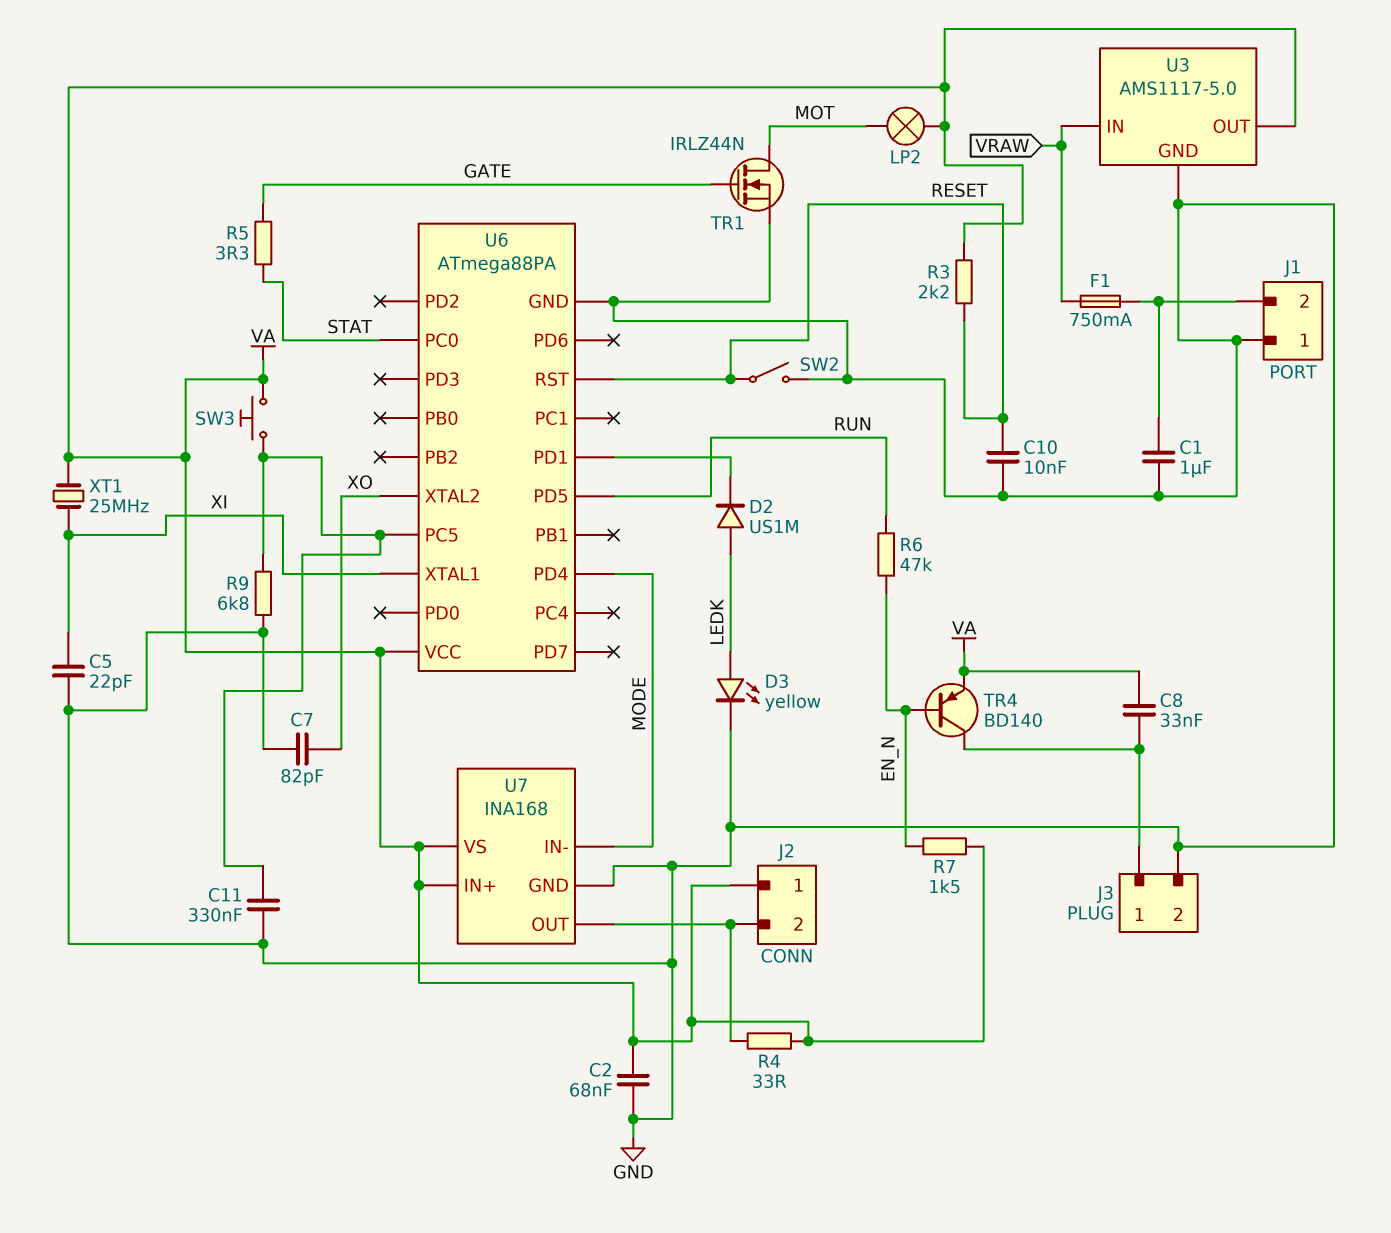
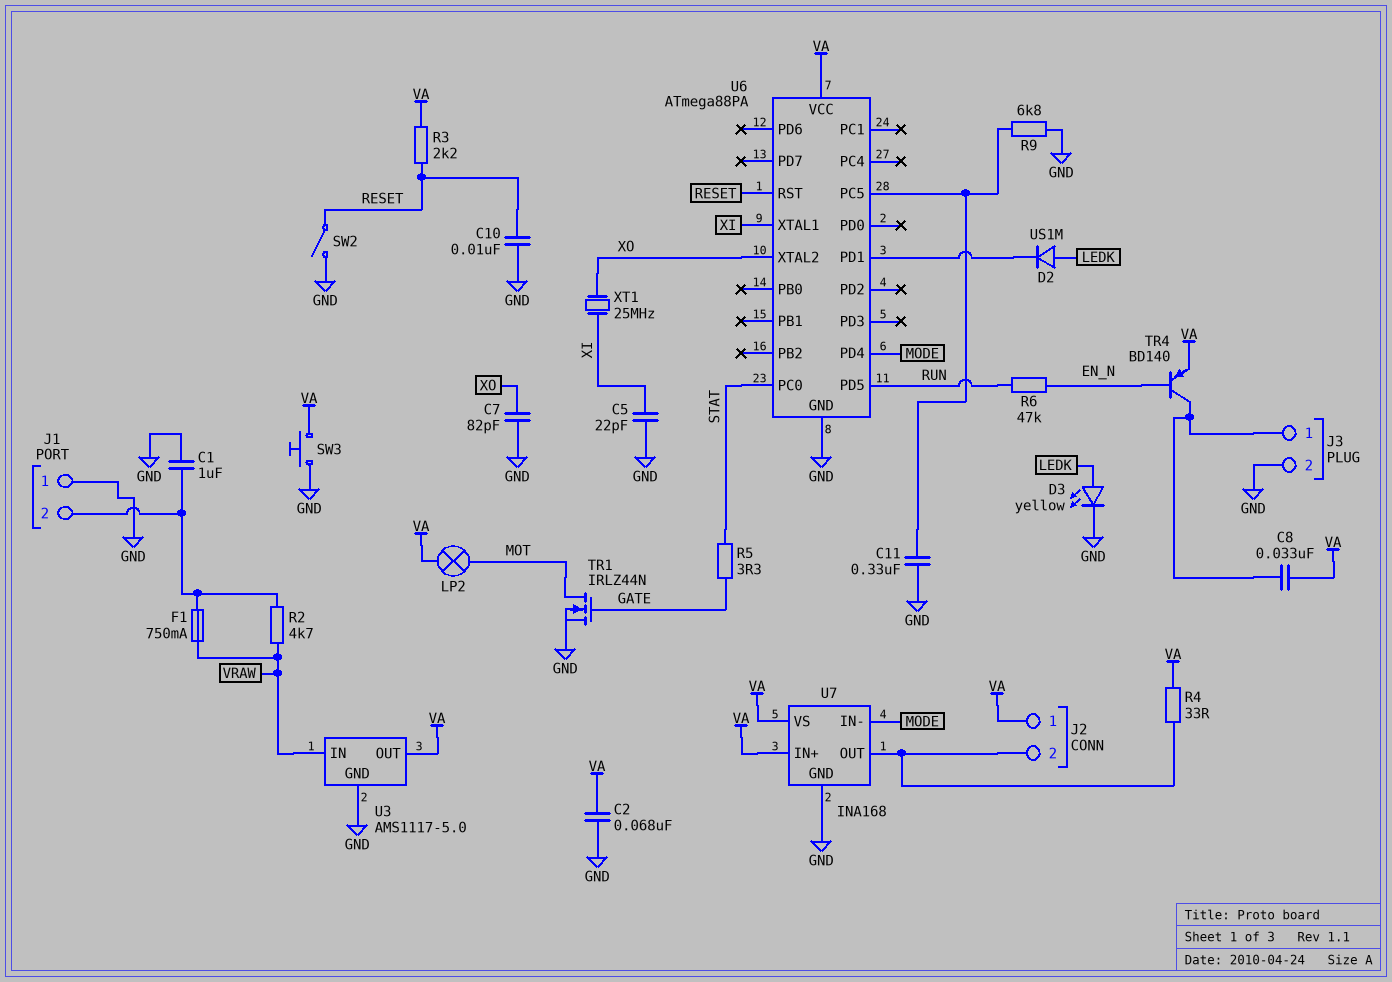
R2: none -> 4.7k (J1/2, VRAW)
R7: 1.5k (EN_N, VA) -> none
SW3: button (U6/PC5, VA) -> button (GND, VA)
XT1: 25MHz (VA, XI) -> 25MHz (XI, XO)

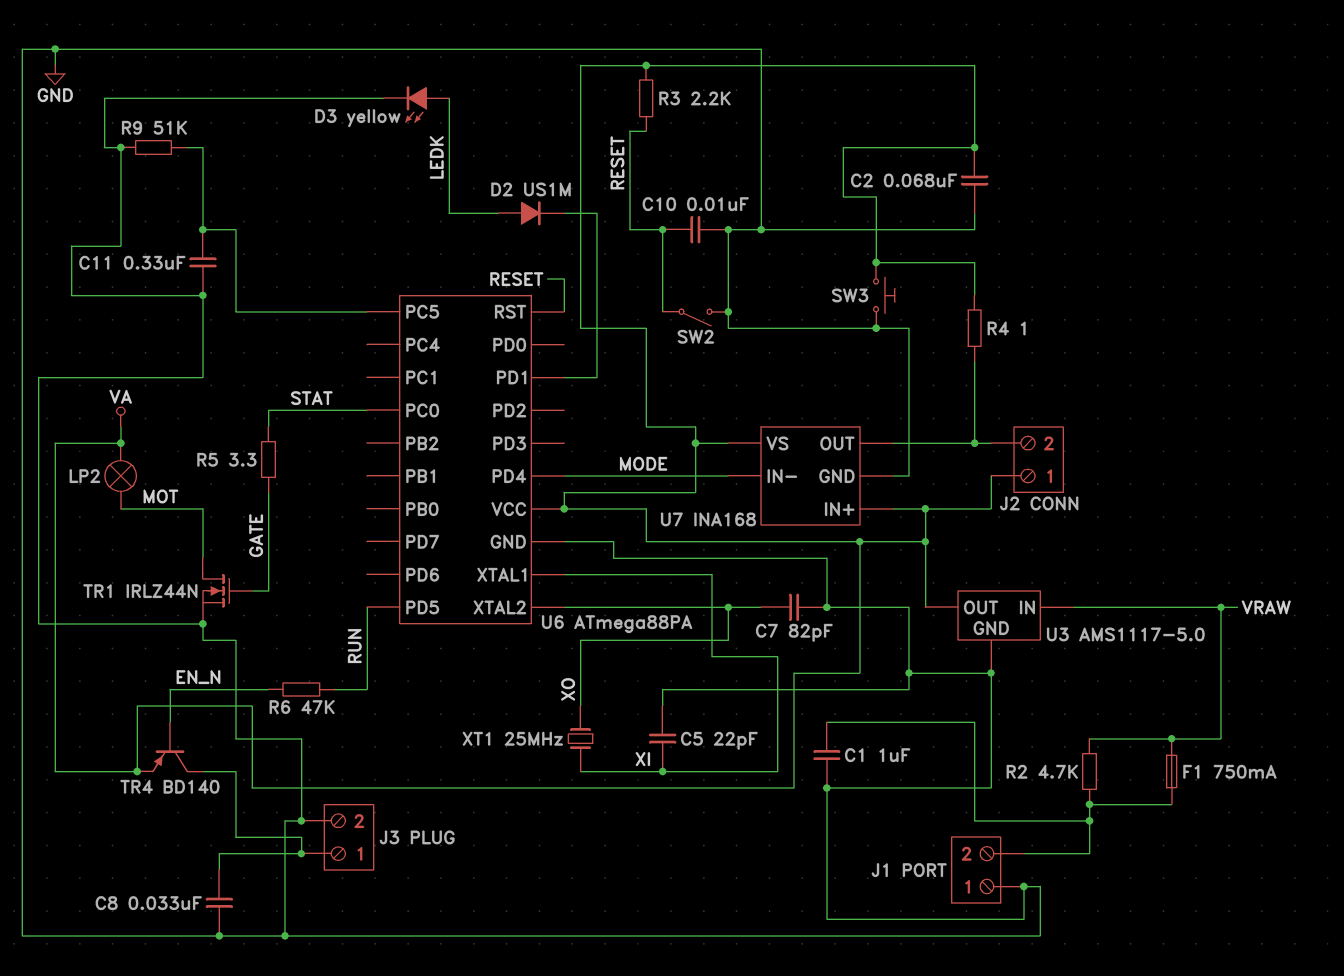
C8: 33nF (J3/1, VA) -> 33nF (GND, J3/1)
R4: 33 (J2/2, VA) -> 1 (J2/2, VA)
R9: 6.8k (GND, U6/PC5) -> 51k (GND, U6/PC5)

